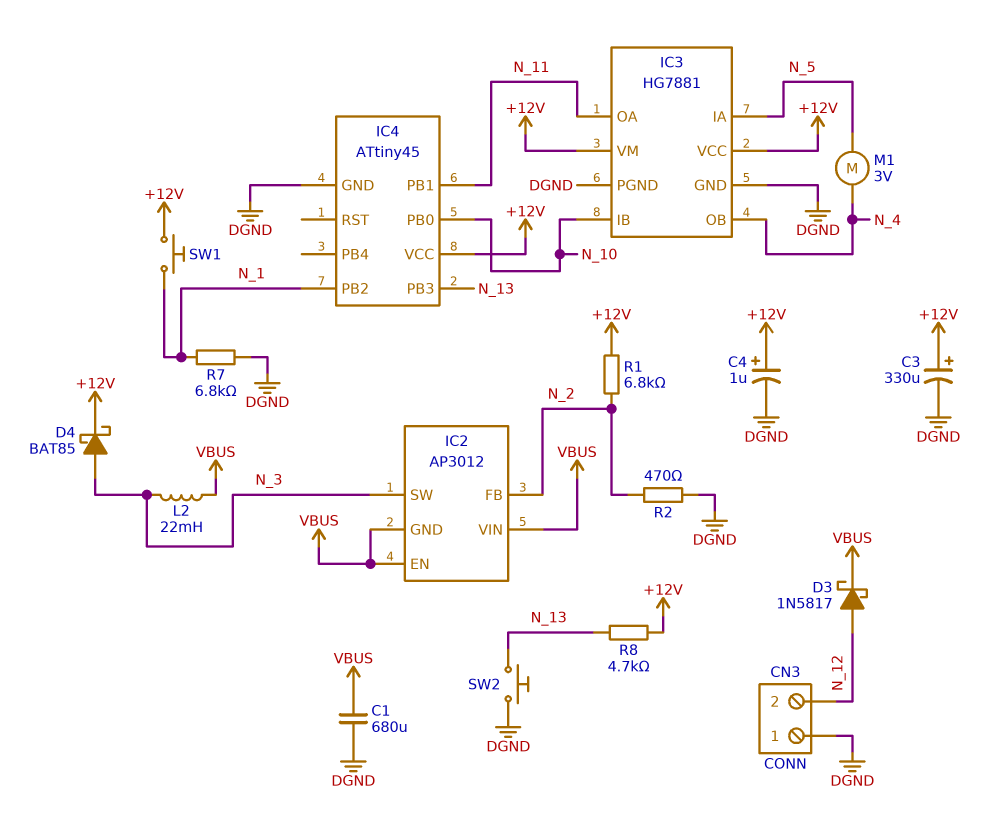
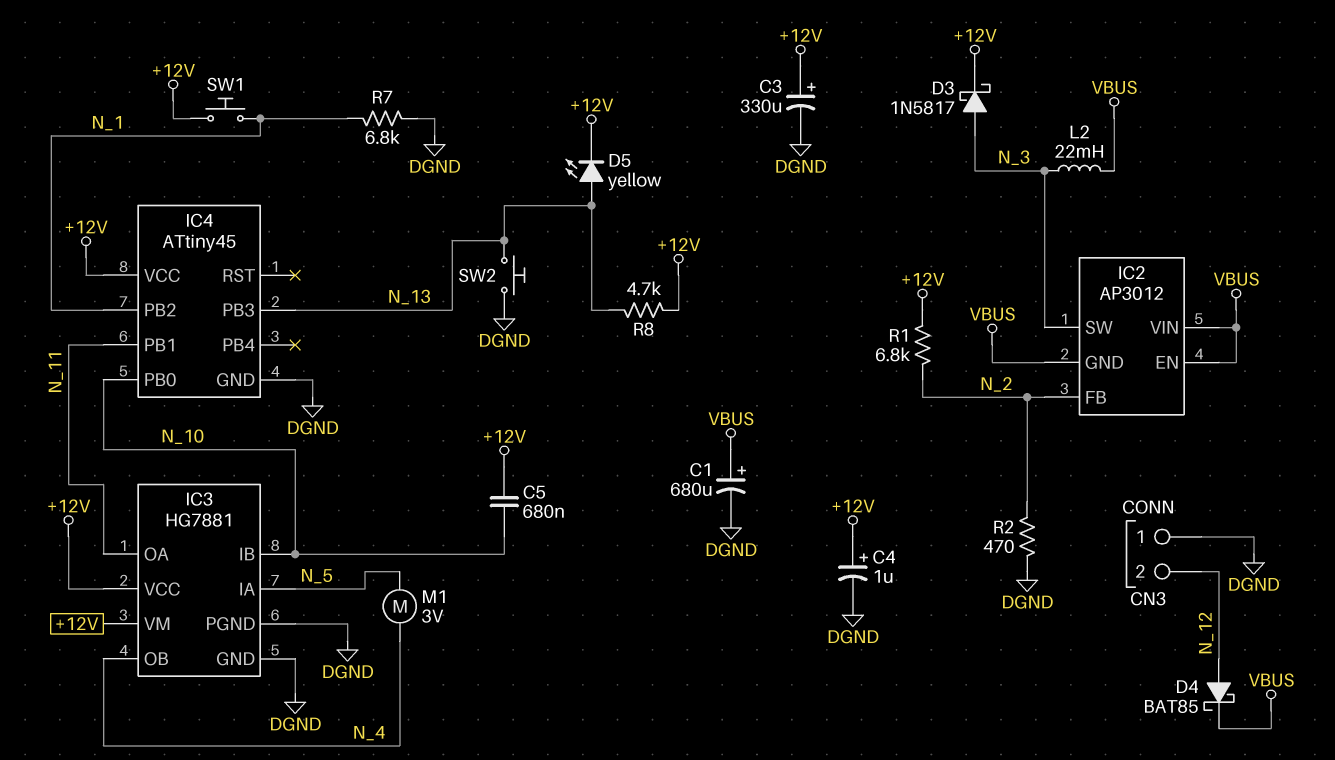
C1: 680uF (DGND, VBUS) -> 680uF (plus VBUS, minus DGND)
C5: none -> 680nF (+12V, N_10)
D3: schottky 1N5817 (A N_12, K VBUS) -> schottky 1N5817 (A N_3, K +12V)
D4: schottky BAT85 (A N_3, K +12V) -> schottky BAT85 (A N_12, K VBUS)
D5: none -> LED yellow (A N_13, K +12V)

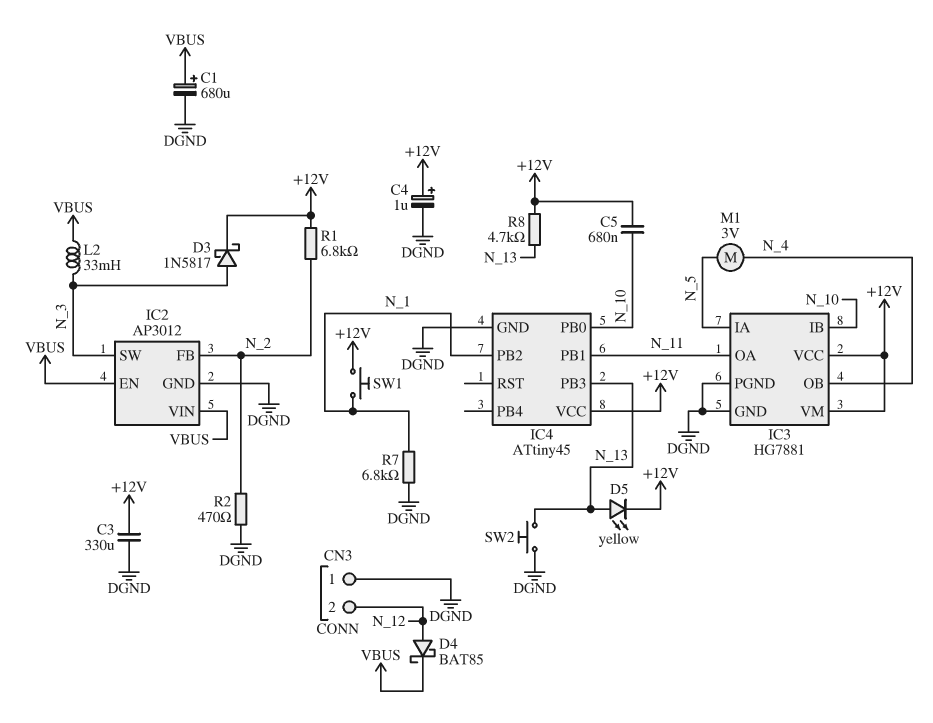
C3: 330uF (plus +12V, minus DGND) -> 330uF (+12V, DGND)
IC2 pin GND: VBUS -> DGND
L2: 22mH (N_3, VBUS) -> 33mH (N_3, VBUS)

